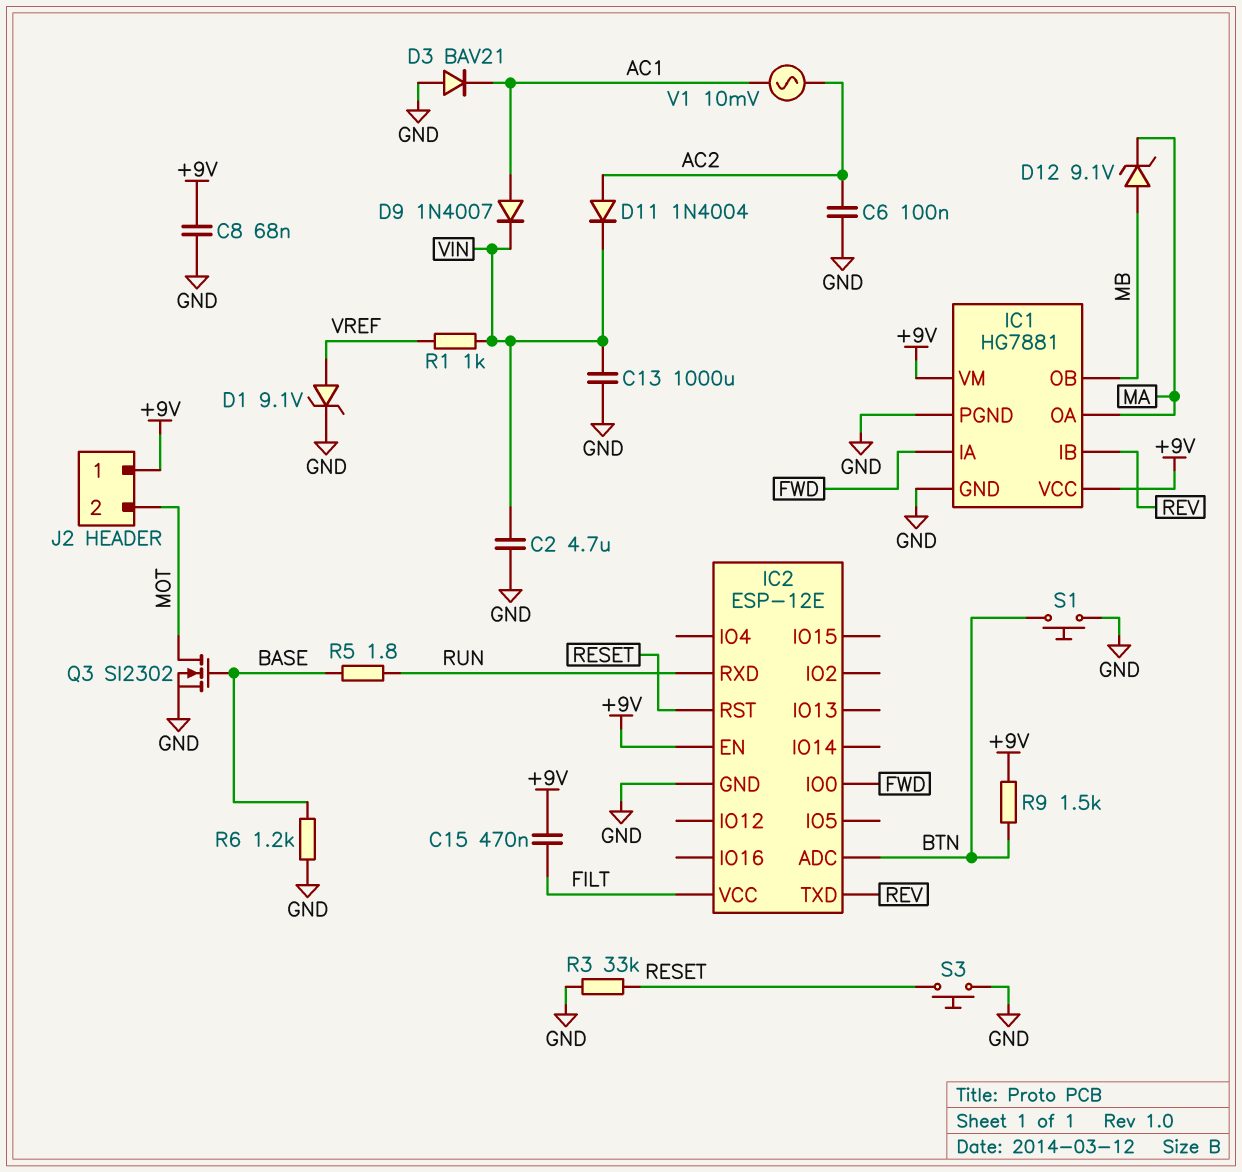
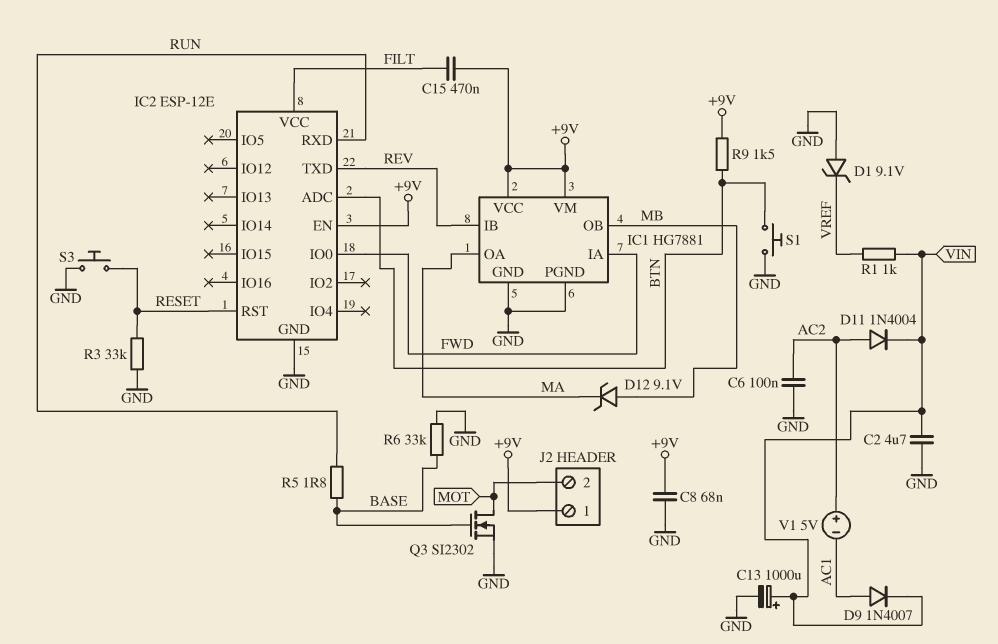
C13: 1000uF (GND, VIN) -> 1000uF (plus VIN, minus GND)
D1: zener 9.1V (A VREF, K GND) -> zener 9.1V (A GND, K VREF)
D3: diode BAV21 (A GND, K AC1) -> none
R6: 1.2k (BASE, GND) -> 33k (BASE, GND)
V1: AC 10mV (AC1, AC2) -> 5V (plus AC2, minus AC1)

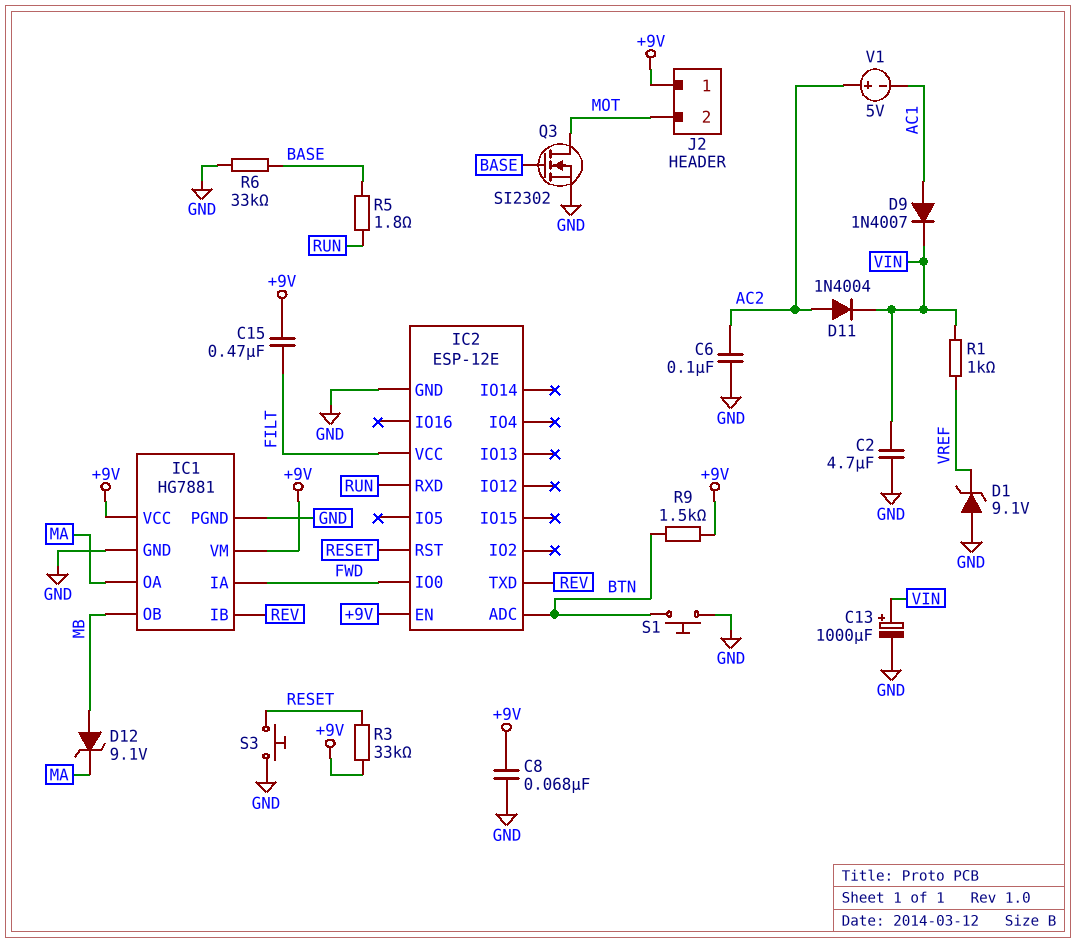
R3: 33k (GND, RESET) -> 33k (+9V, RESET)

